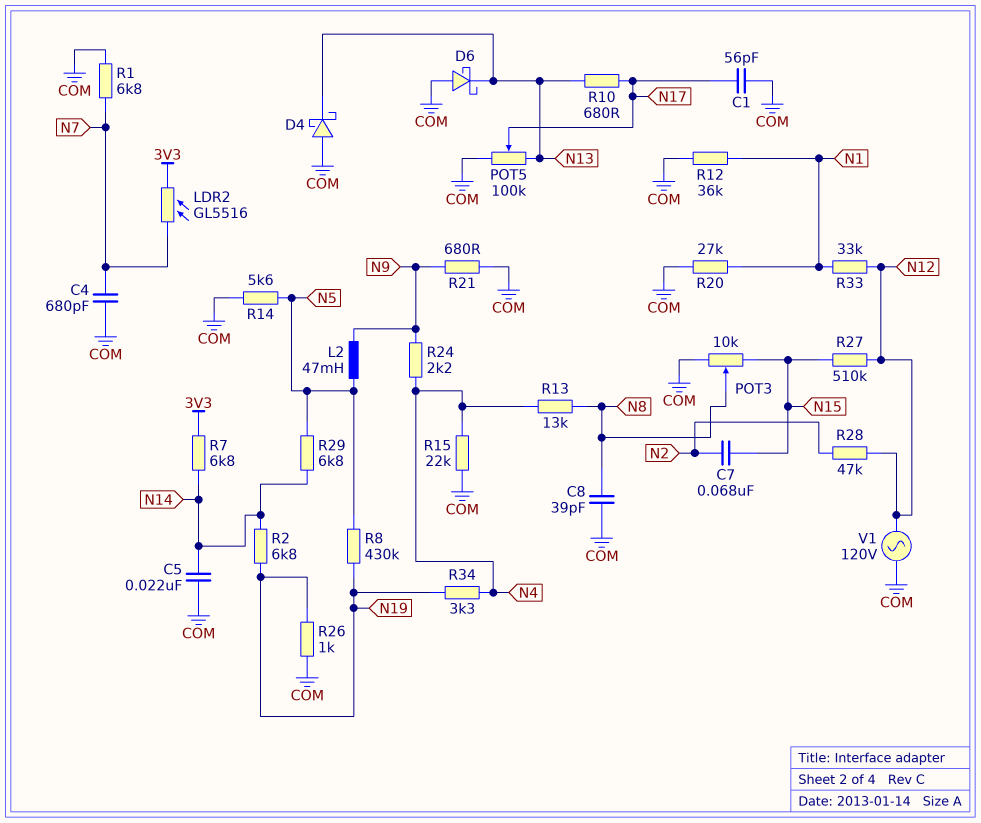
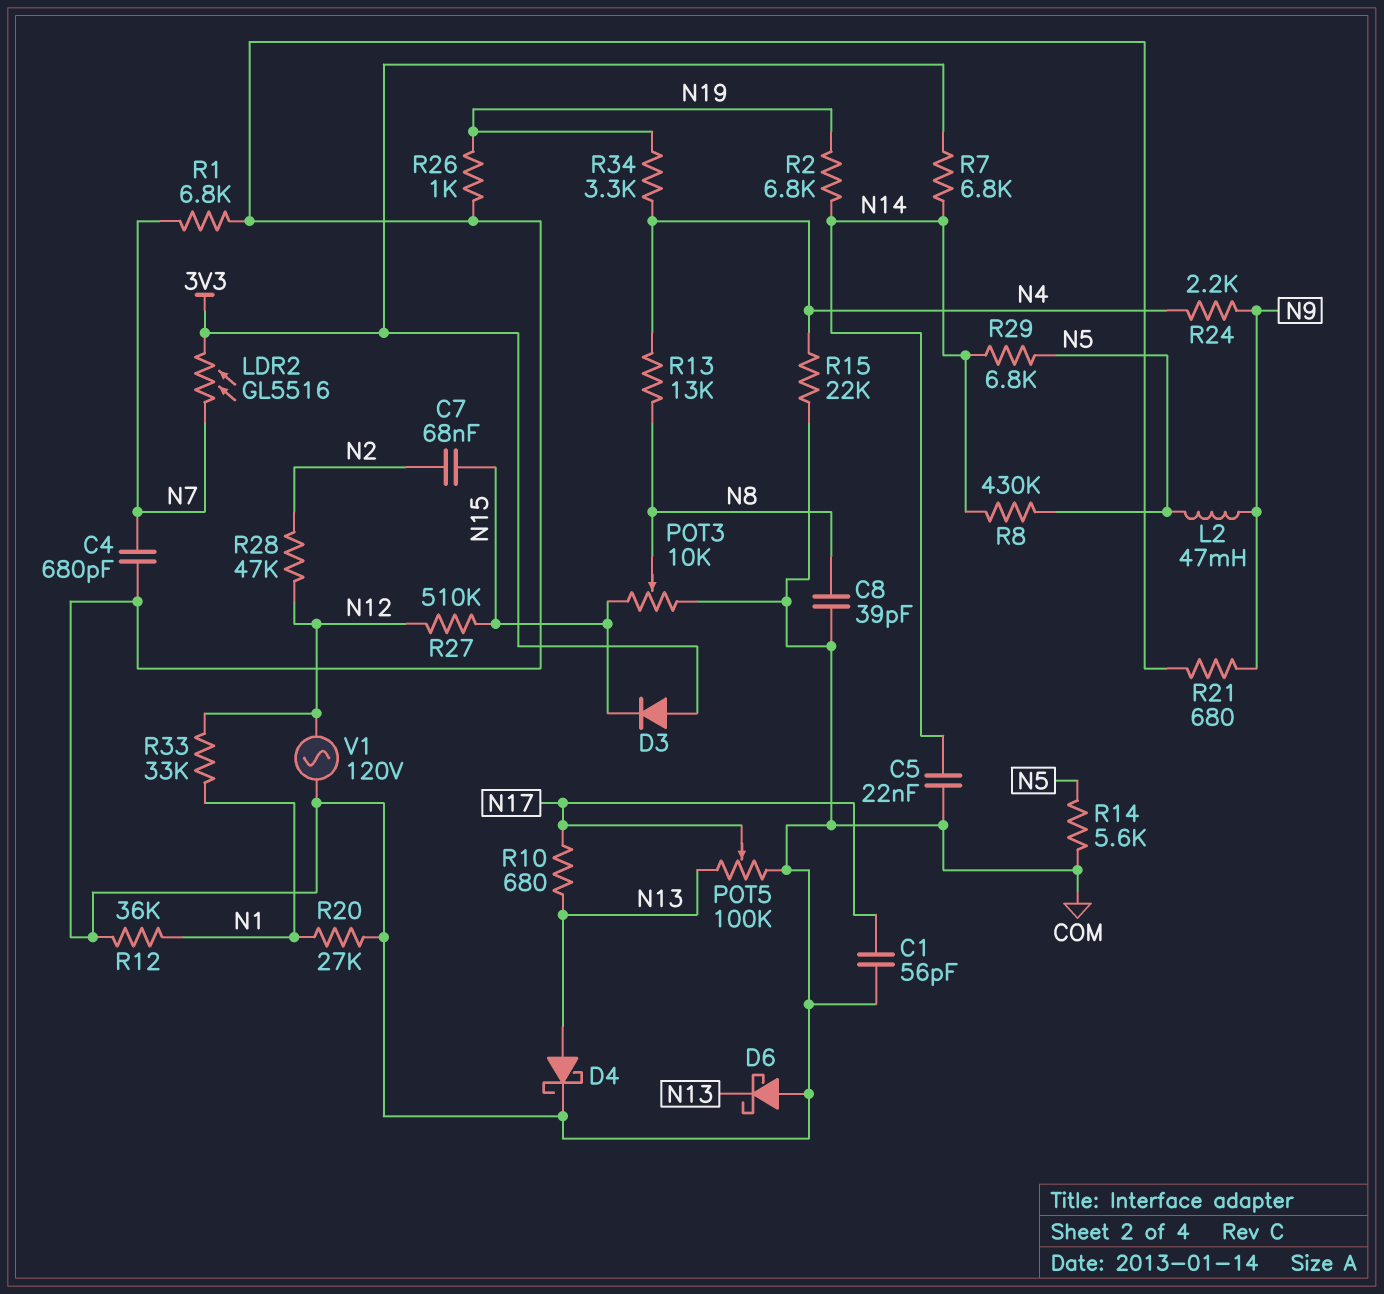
D3: none -> diode (A 3V3, K N15)
D4: schottky (A COM, K N13) -> schottky (A N13, K COM)
R8: 430k (N5, N19) -> 430k (N5, N14)

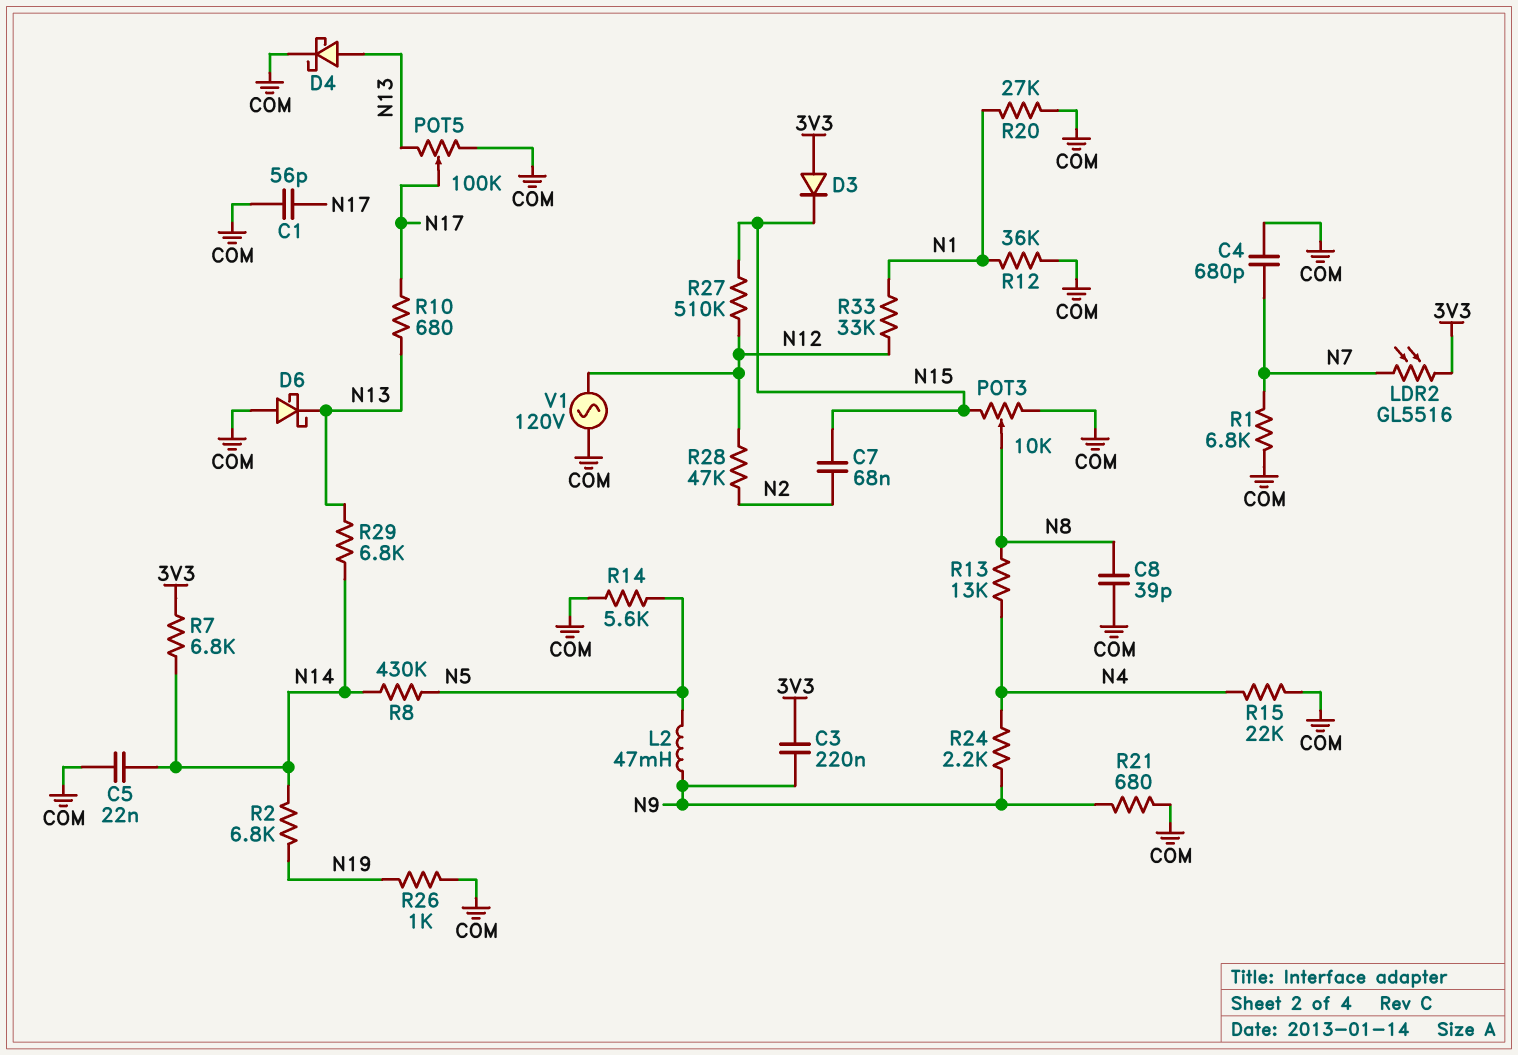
C3: none -> 220nF (3V3, N9)
R29: 6.8k (N5, N14) -> 6.8k (N13, N14)
R34: 3.3k (N4, N19) -> none

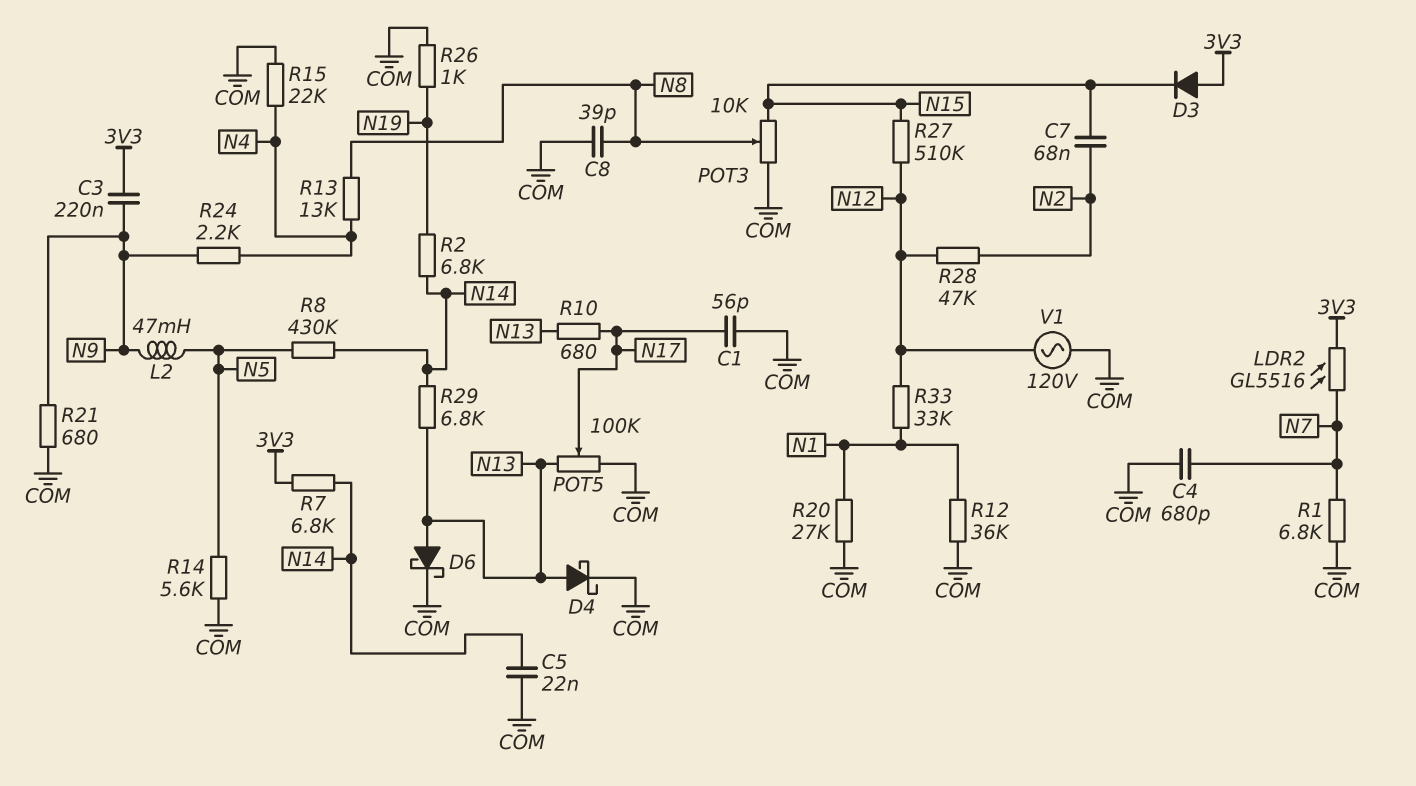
D6: schottky (A COM, K N13) -> schottky (A N13, K COM)

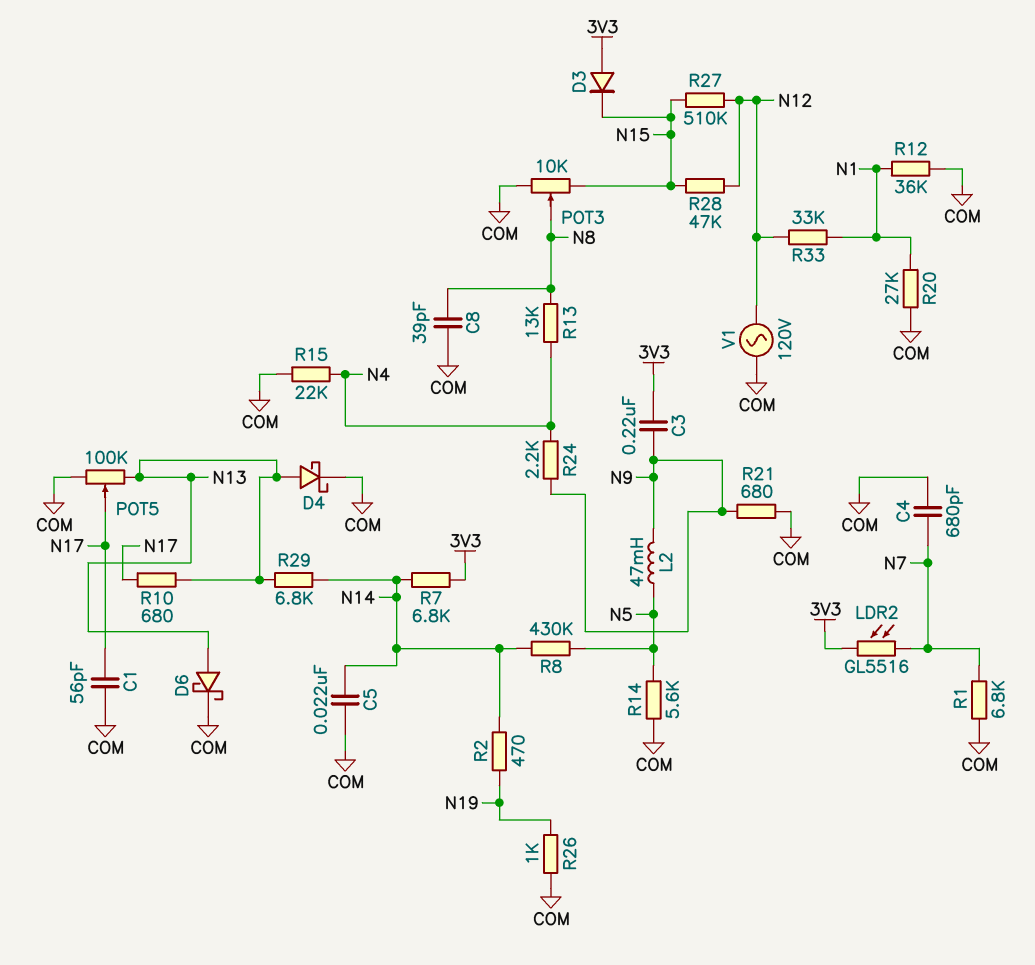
C7: 68nF (N2, N15) -> none
R2: 6.8k (N14, N19) -> 470 (N14, N19)
R28: 47k (N2, N12) -> 47k (N12, N15)

